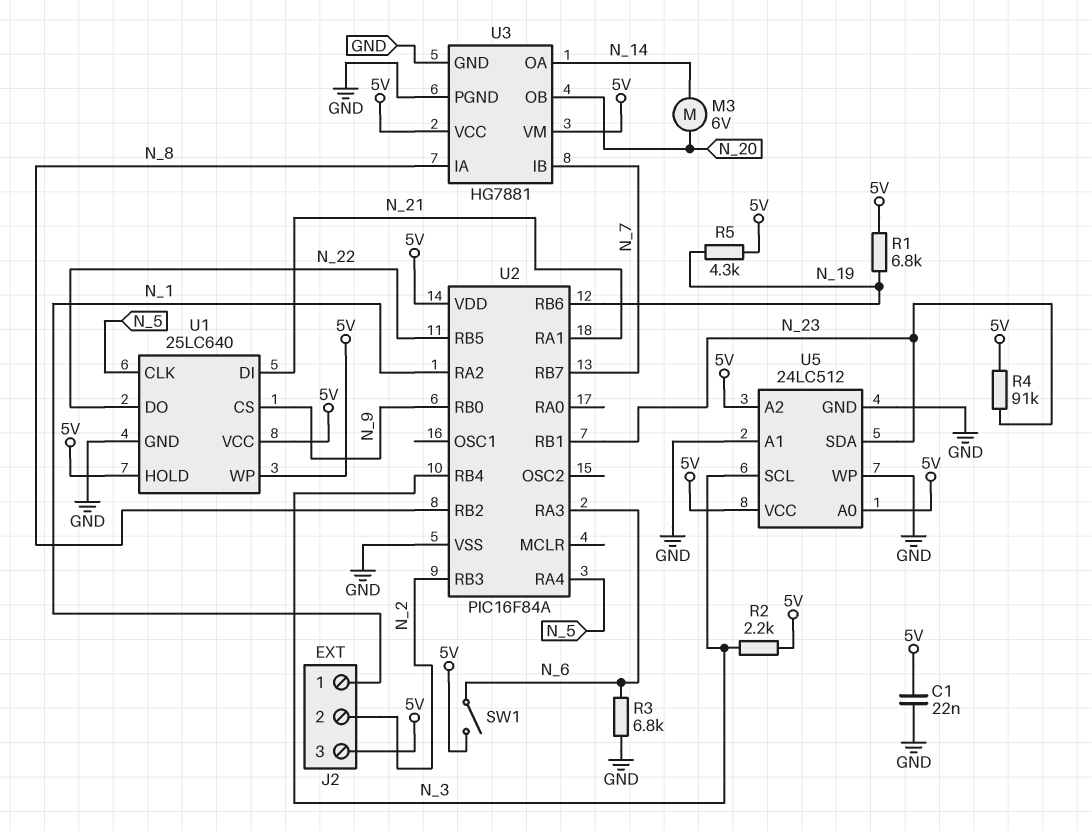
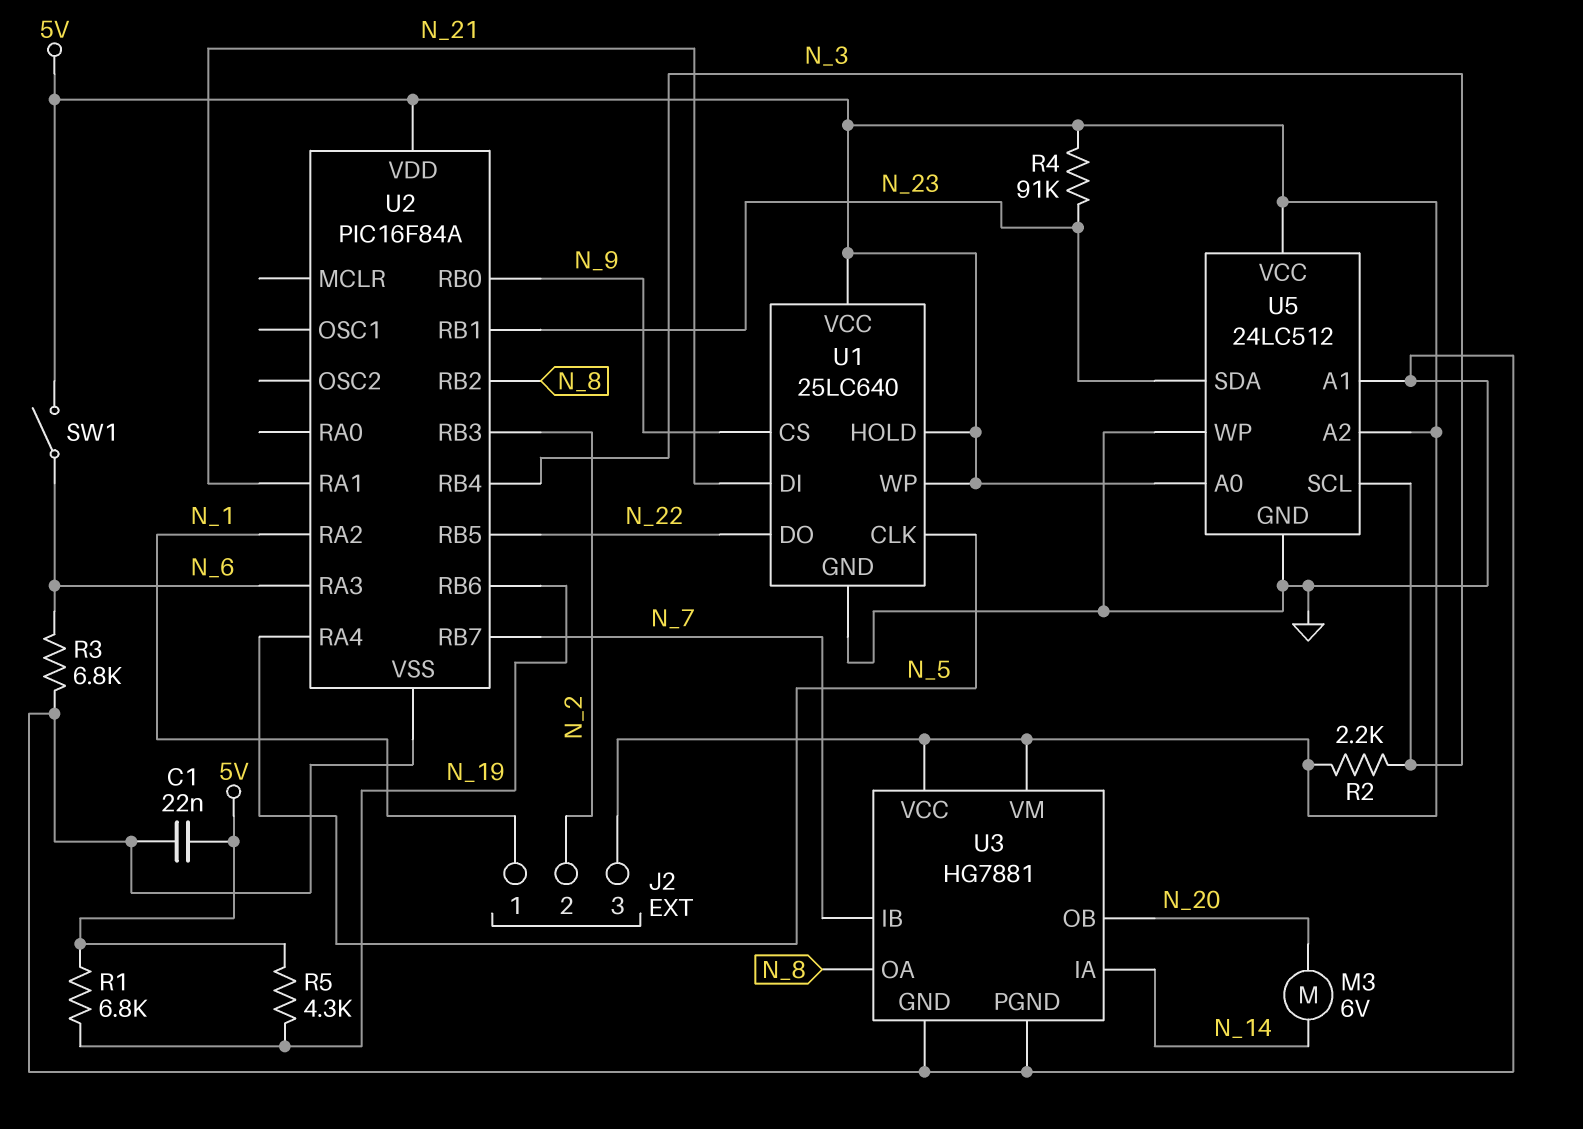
U3 pin IA: N_8 -> N_14
U3 pin OA: N_14 -> N_8

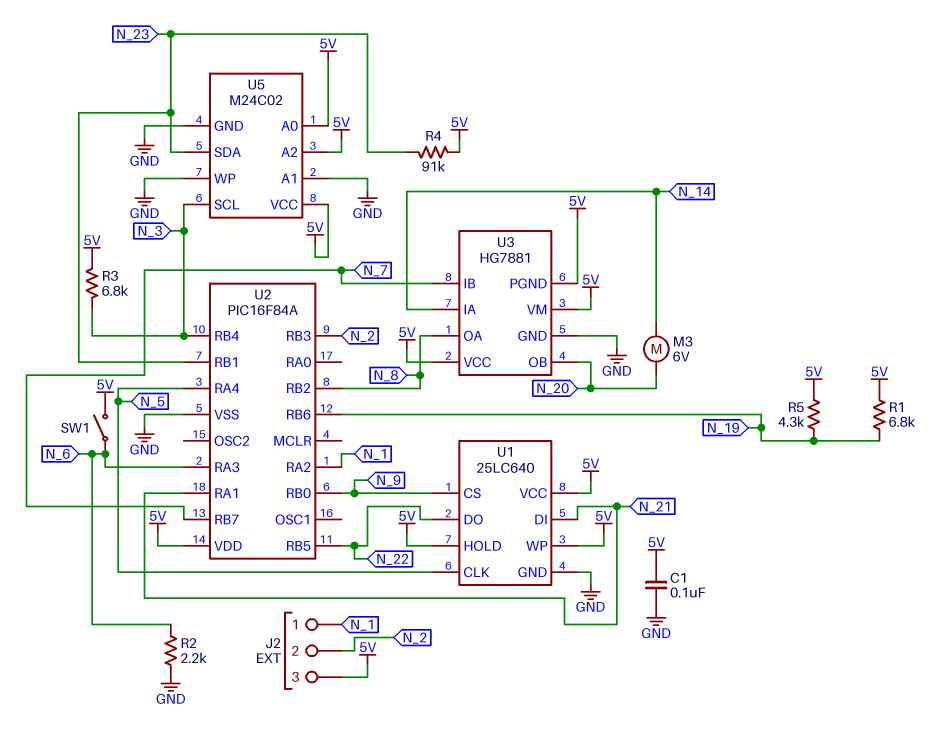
C1: 22nF (5V, GND) -> 100nF (5V, GND)
R2: 2.2k (5V, N_3) -> 2.2k (GND, N_6)
R3: 6.8k (GND, N_6) -> 6.8k (5V, N_3)
U3 pin PGND: GND -> 5V
U5: 24LC512 -> M24C02

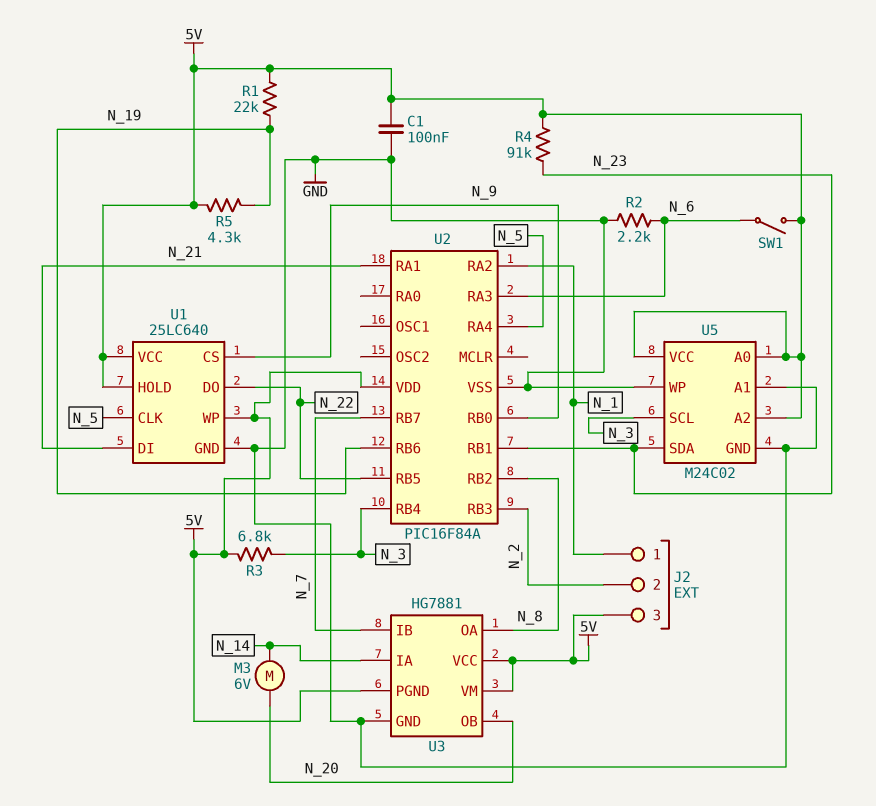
R1: 6.8k (5V, N_19) -> 22k (5V, N_19)

